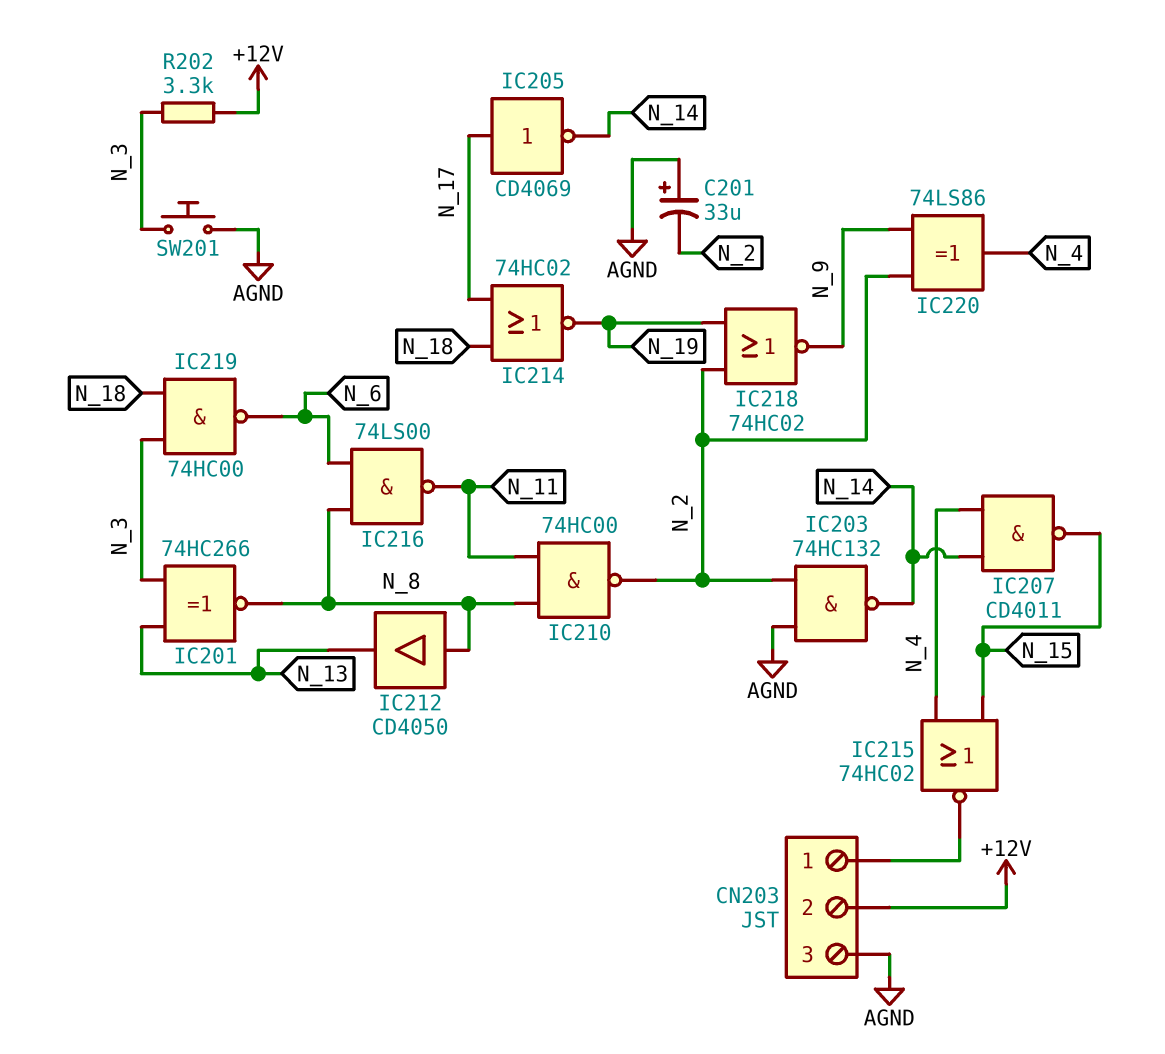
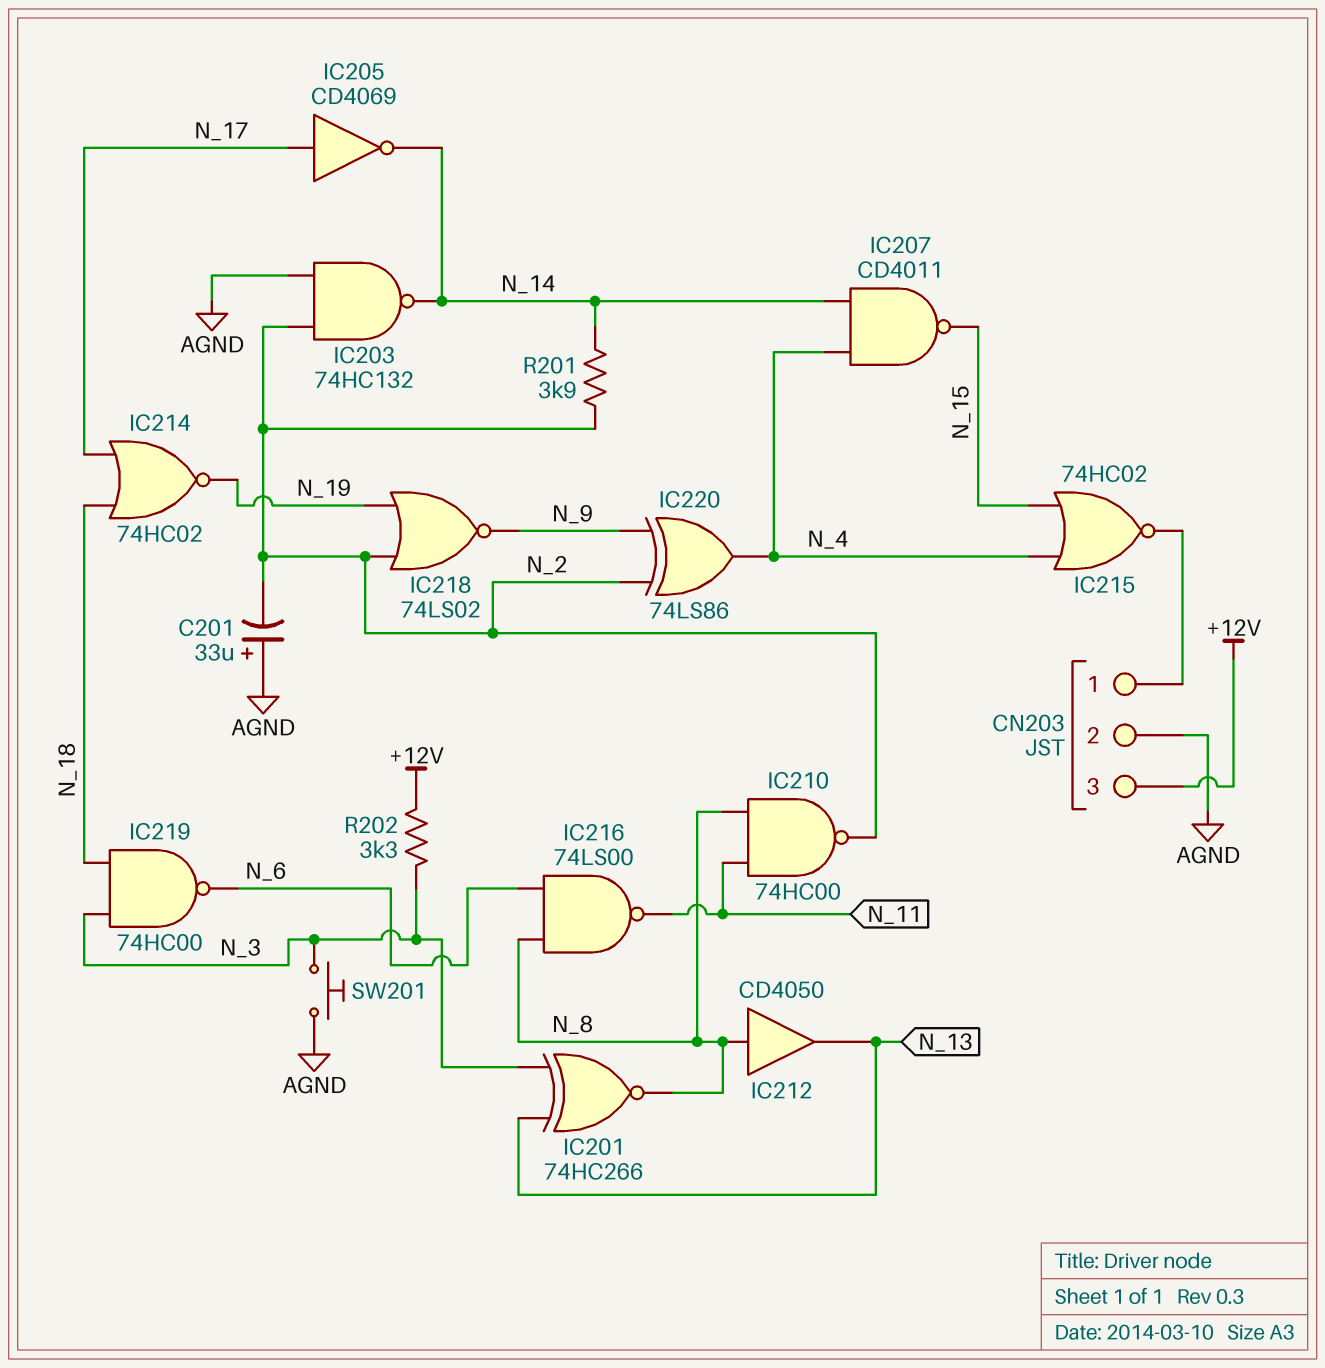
CN203 pin 2: +12V -> AGND
CN203 pin 3: AGND -> +12V
IC218: NOR 74HC02 (in N_2, in N_19, out N_9) -> NOR 74LS02 (in N_2, in N_19, out N_9)
R201: none -> 3.9k (N_2, N_14)

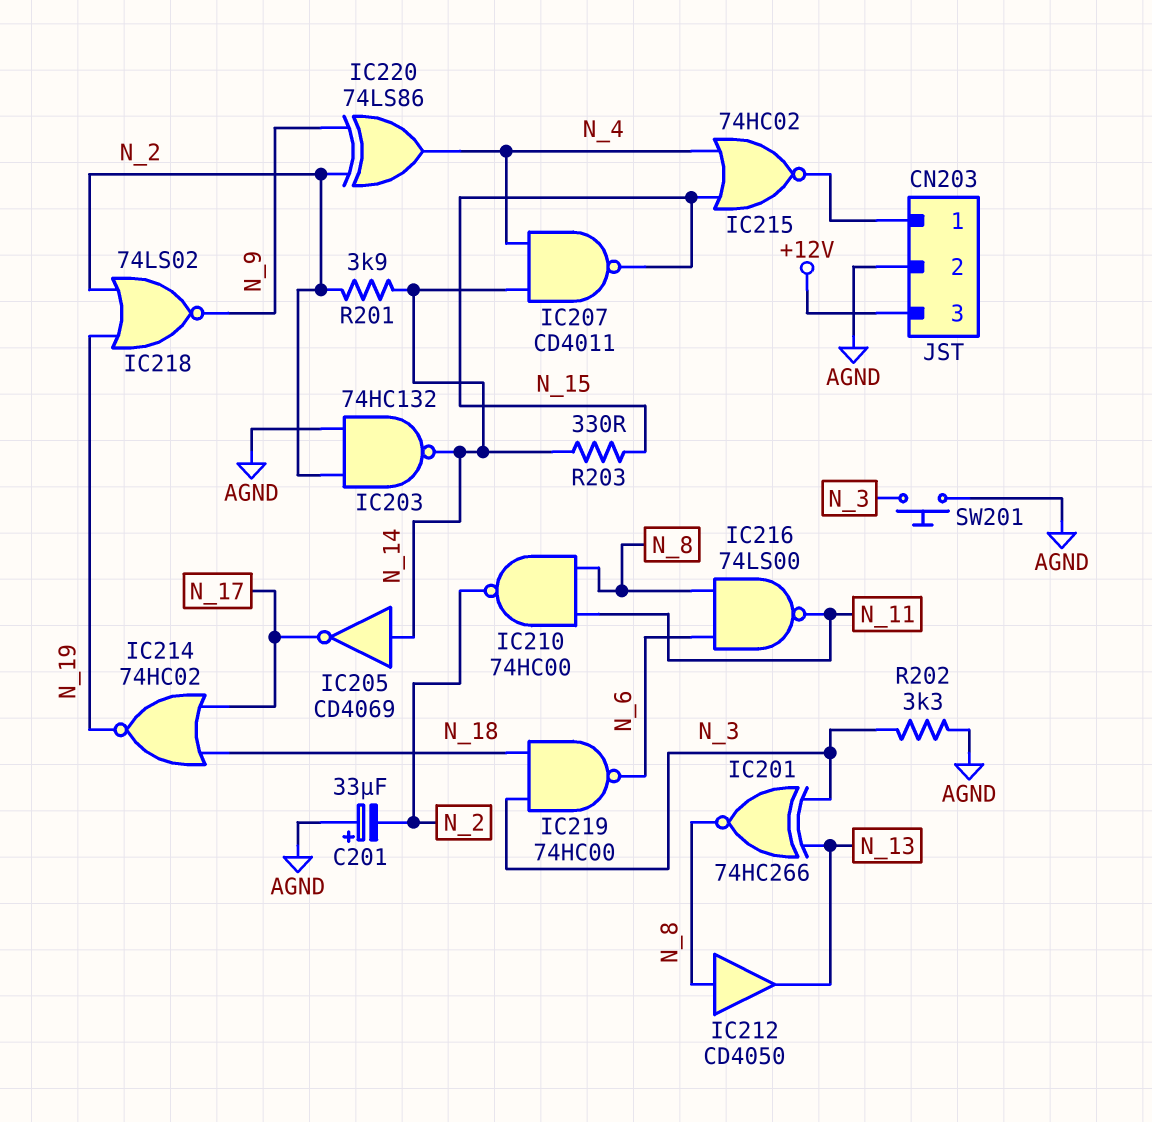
IC205: NOT CD4069 (in N_17, out N_14) -> NOT CD4069 (in N_14, out N_17)
R202: 3.3k (+12V, N_3) -> 3.3k (AGND, N_3)
R203: none -> 330 (N_14, N_15)

